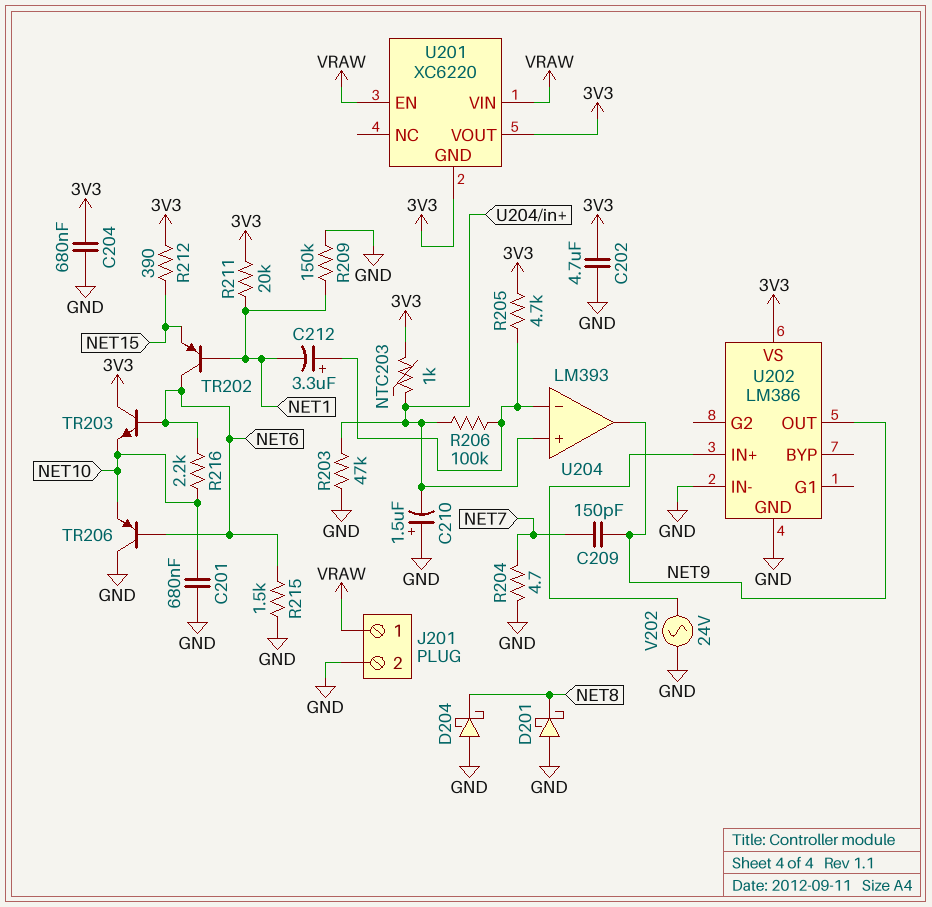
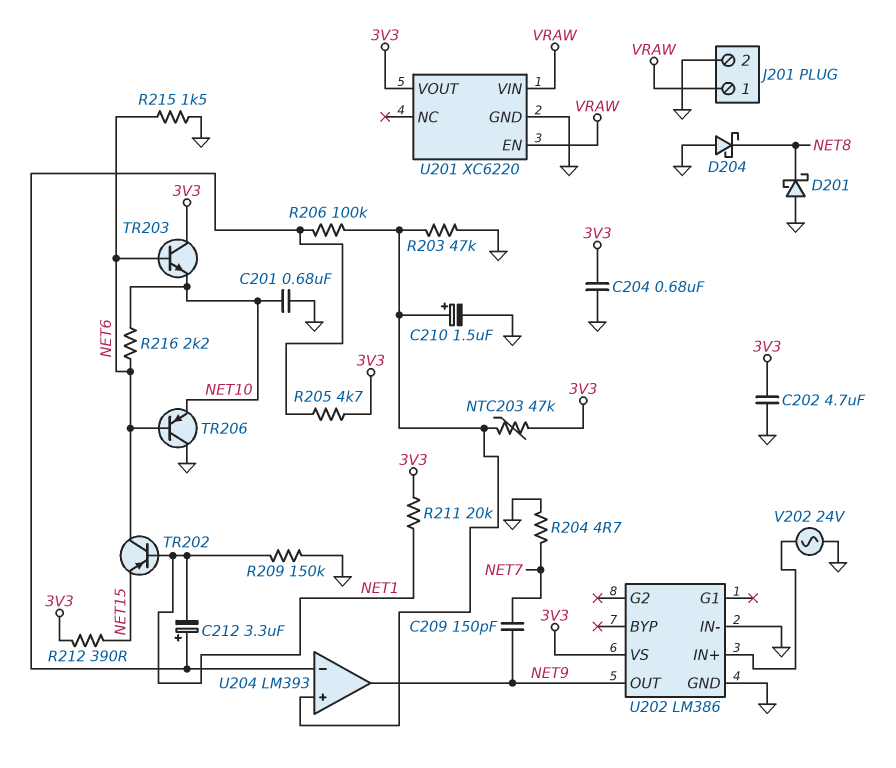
C210: 1.5uF (plus GND, minus U204/in+) -> 1.5uF (plus U204/in+, minus GND)
NTC203: 1k (3V3, U204/in+) -> 47k (3V3, U204/in+)
U201 pin GND: 3V3 -> GND

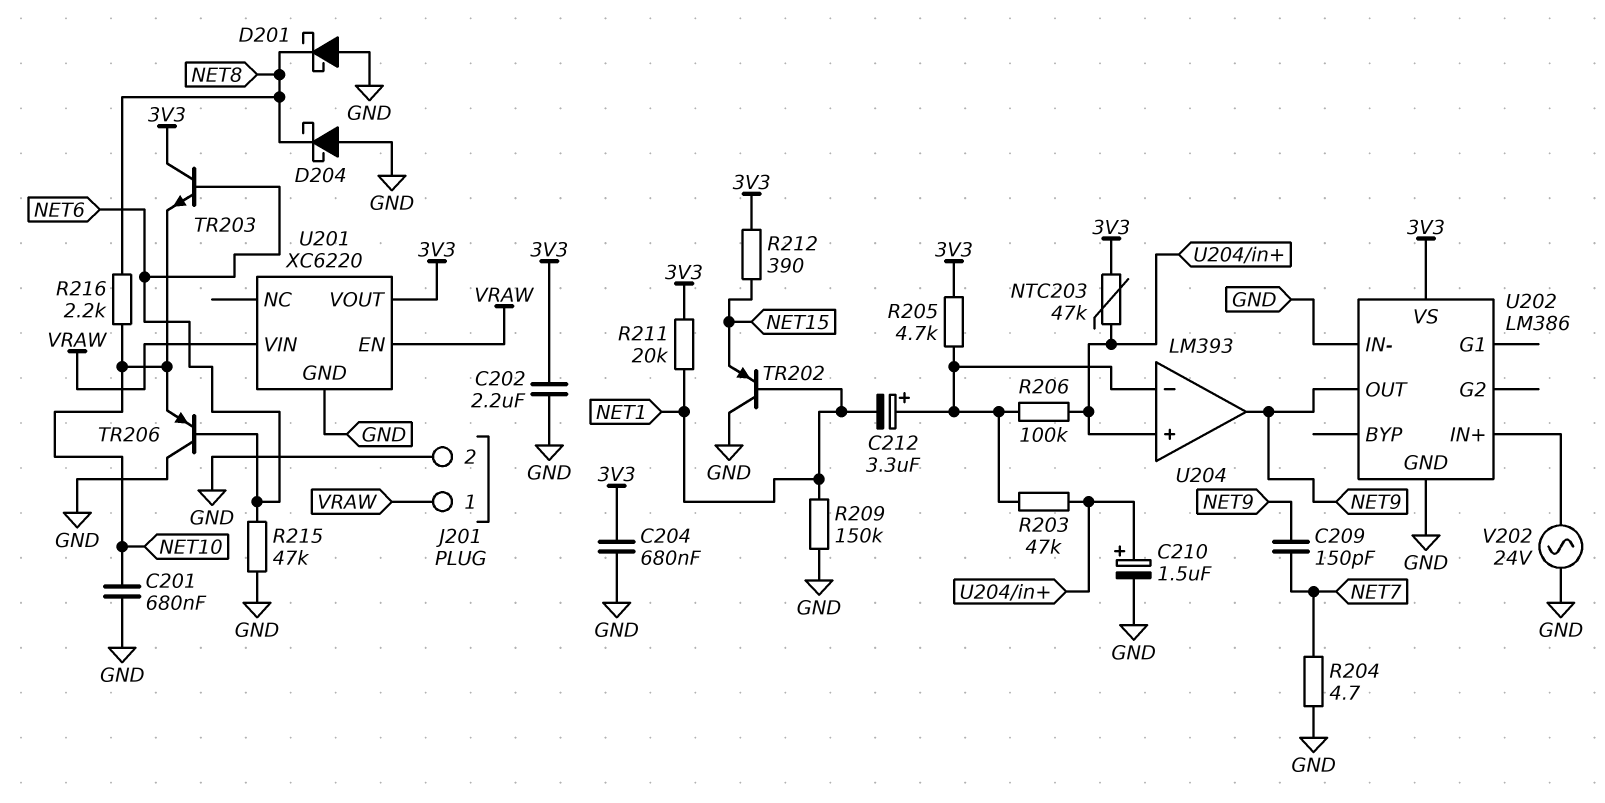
C202: 4.7uF (3V3, GND) -> 2.2uF (3V3, GND)
R203: 47k (GND, U204/in+) -> 47k (U204/in+, U204/in-)
R215: 1.5k (GND, NET6) -> 47k (GND, NET6)
R216: 2.2k (NET6, NET10) -> 2.2k (NET8, NET10)
TR202: PNP (B NET1, C NET6, E NET15) -> PNP (B NET1, C GND, E NET15)

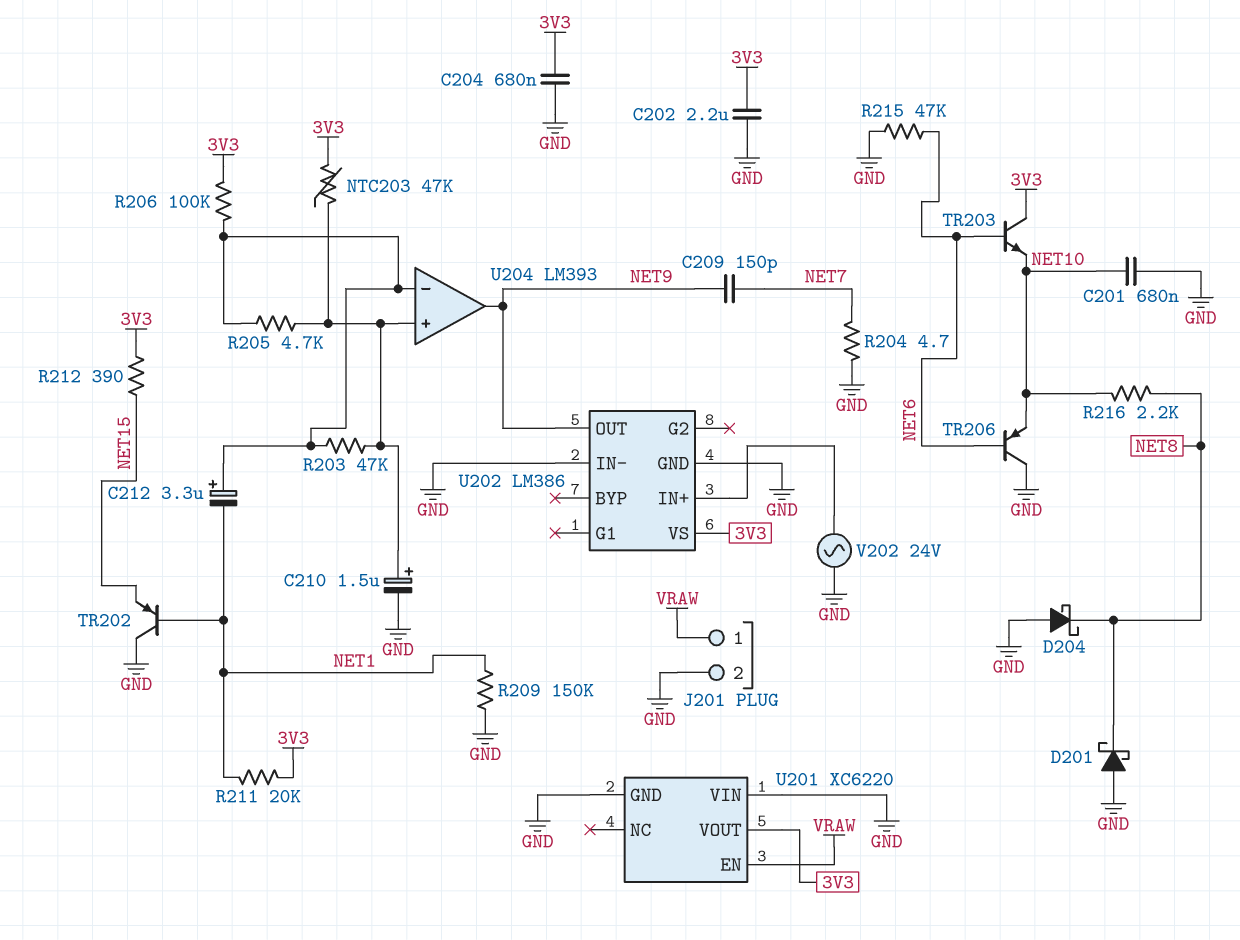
R205: 4.7k (3V3, U204/in-) -> 4.7k (U204/in+, U204/in-)
R206: 100k (U204/in+, U204/in-) -> 100k (3V3, U204/in-)
U201 pin VIN: VRAW -> GND

